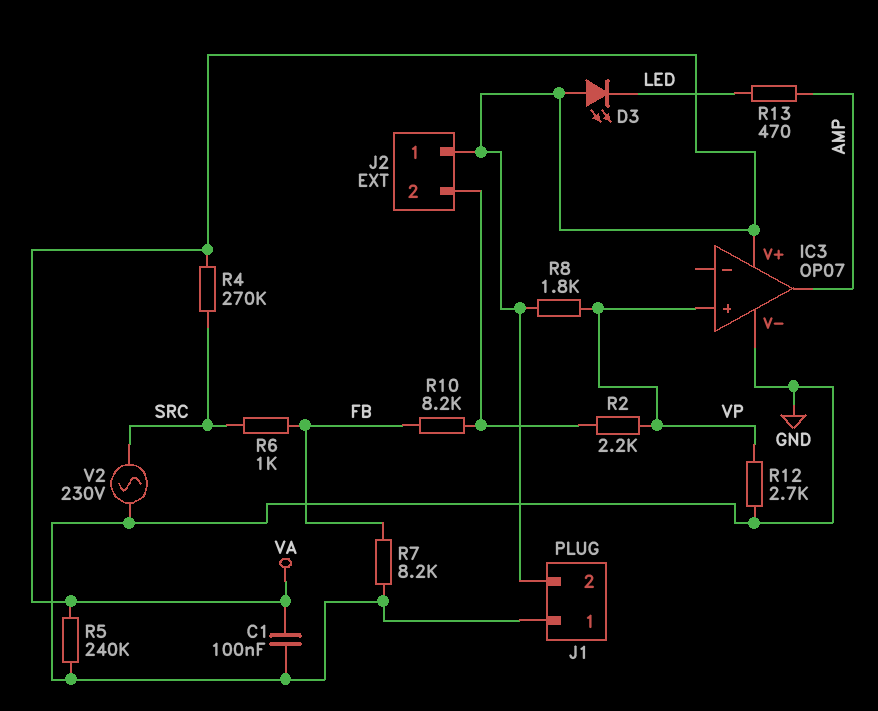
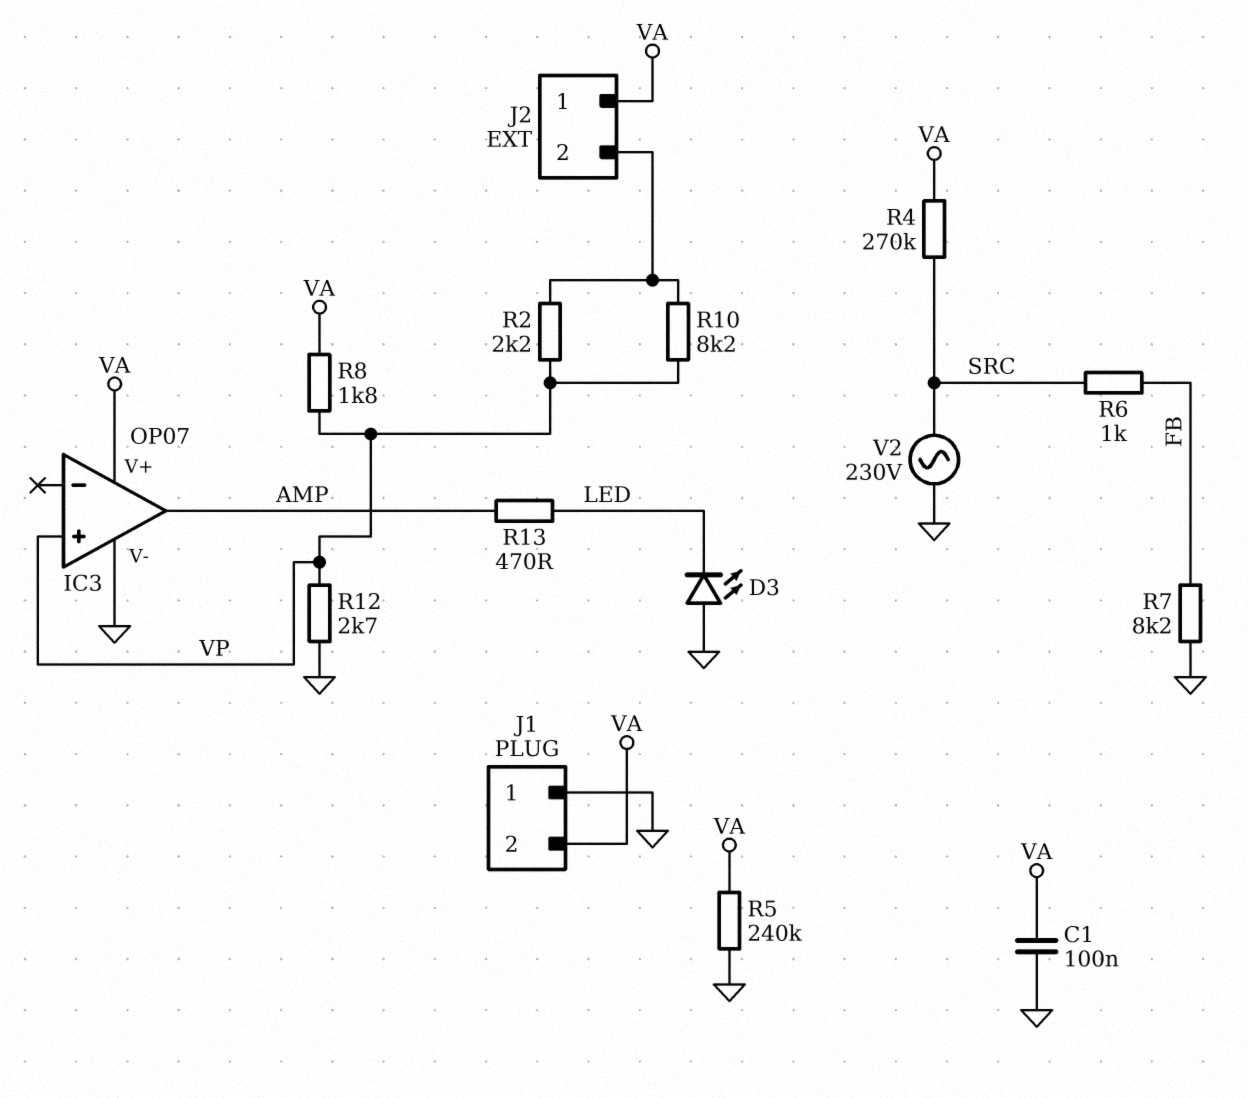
D3: LED (A VA, K LED) -> LED (A GND, K LED)
R10: 8.2k (FB, J2/2) -> 8.2k (J2/2, VP)

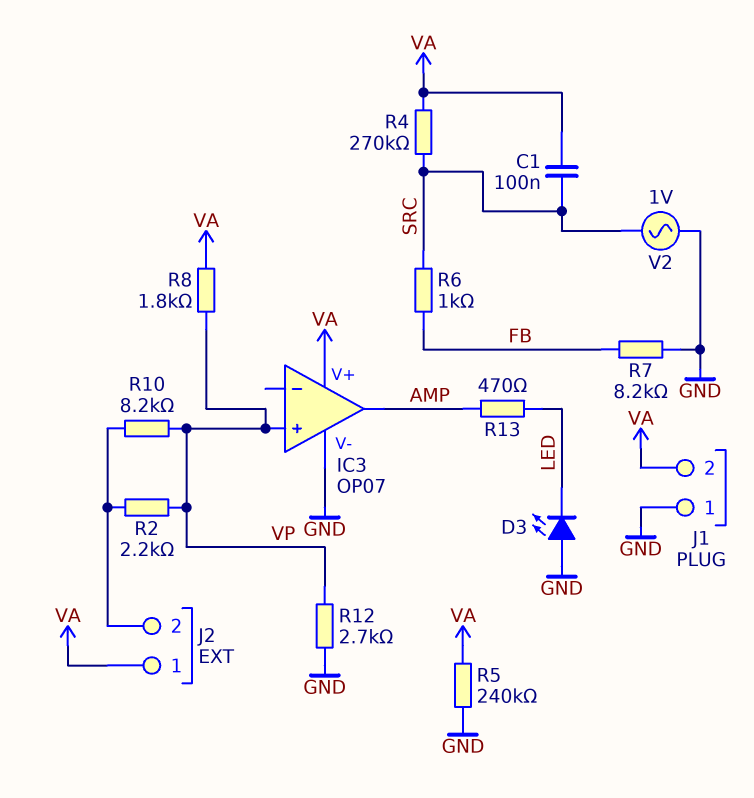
C1: 100nF (GND, VA) -> 100nF (SRC, VA)
V2: AC 230V (GND, SRC) -> AC 1V (GND, SRC)

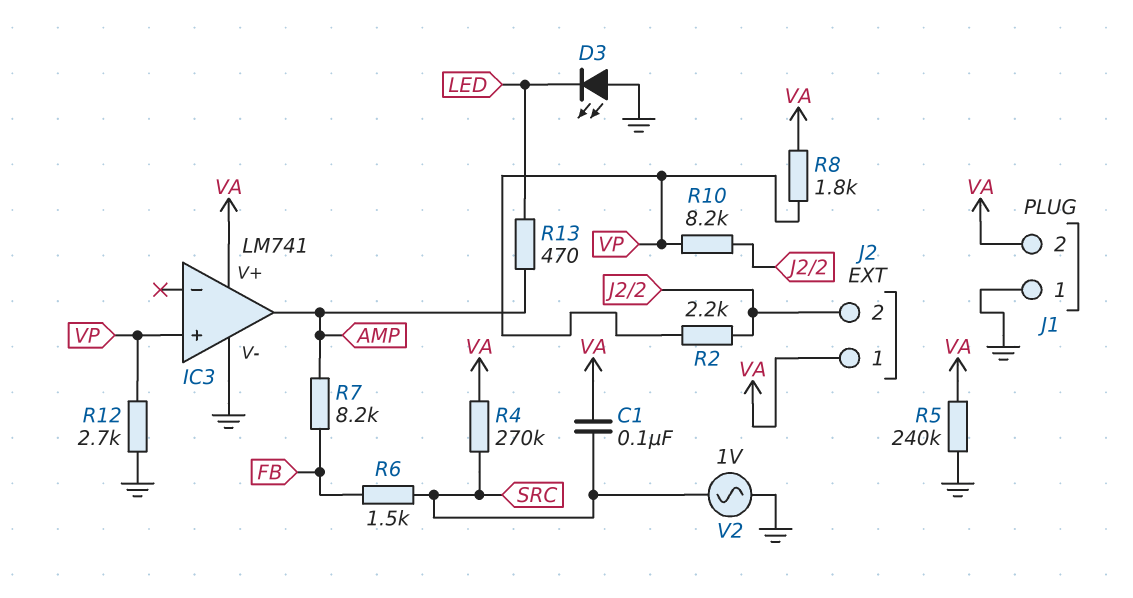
IC3: OP07 -> LM741
R6: 1k (FB, SRC) -> 1.5k (FB, SRC)
R7: 8.2k (FB, GND) -> 8.2k (AMP, FB)

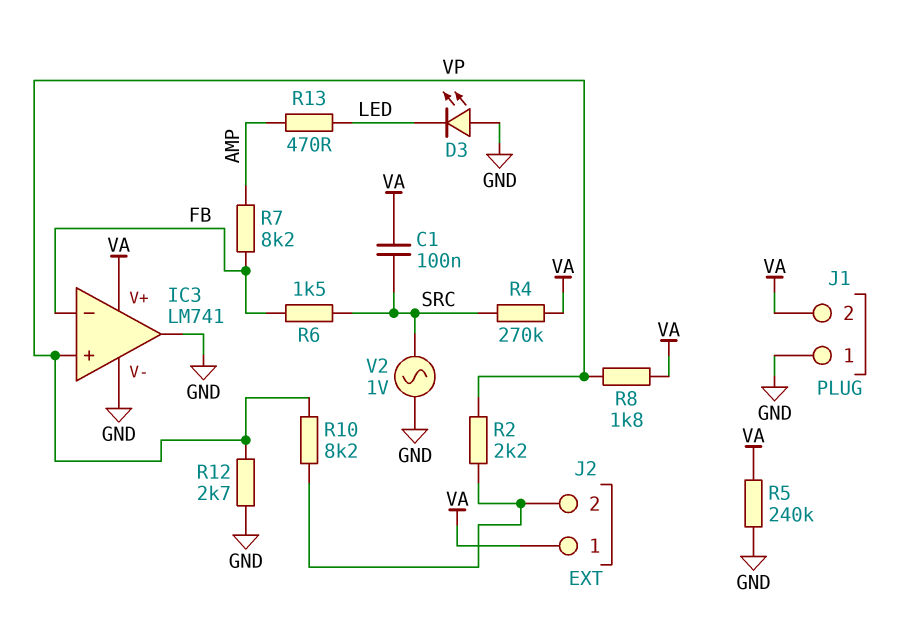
IC3 pin in-: none -> FB
IC3 pin out: AMP -> GND

